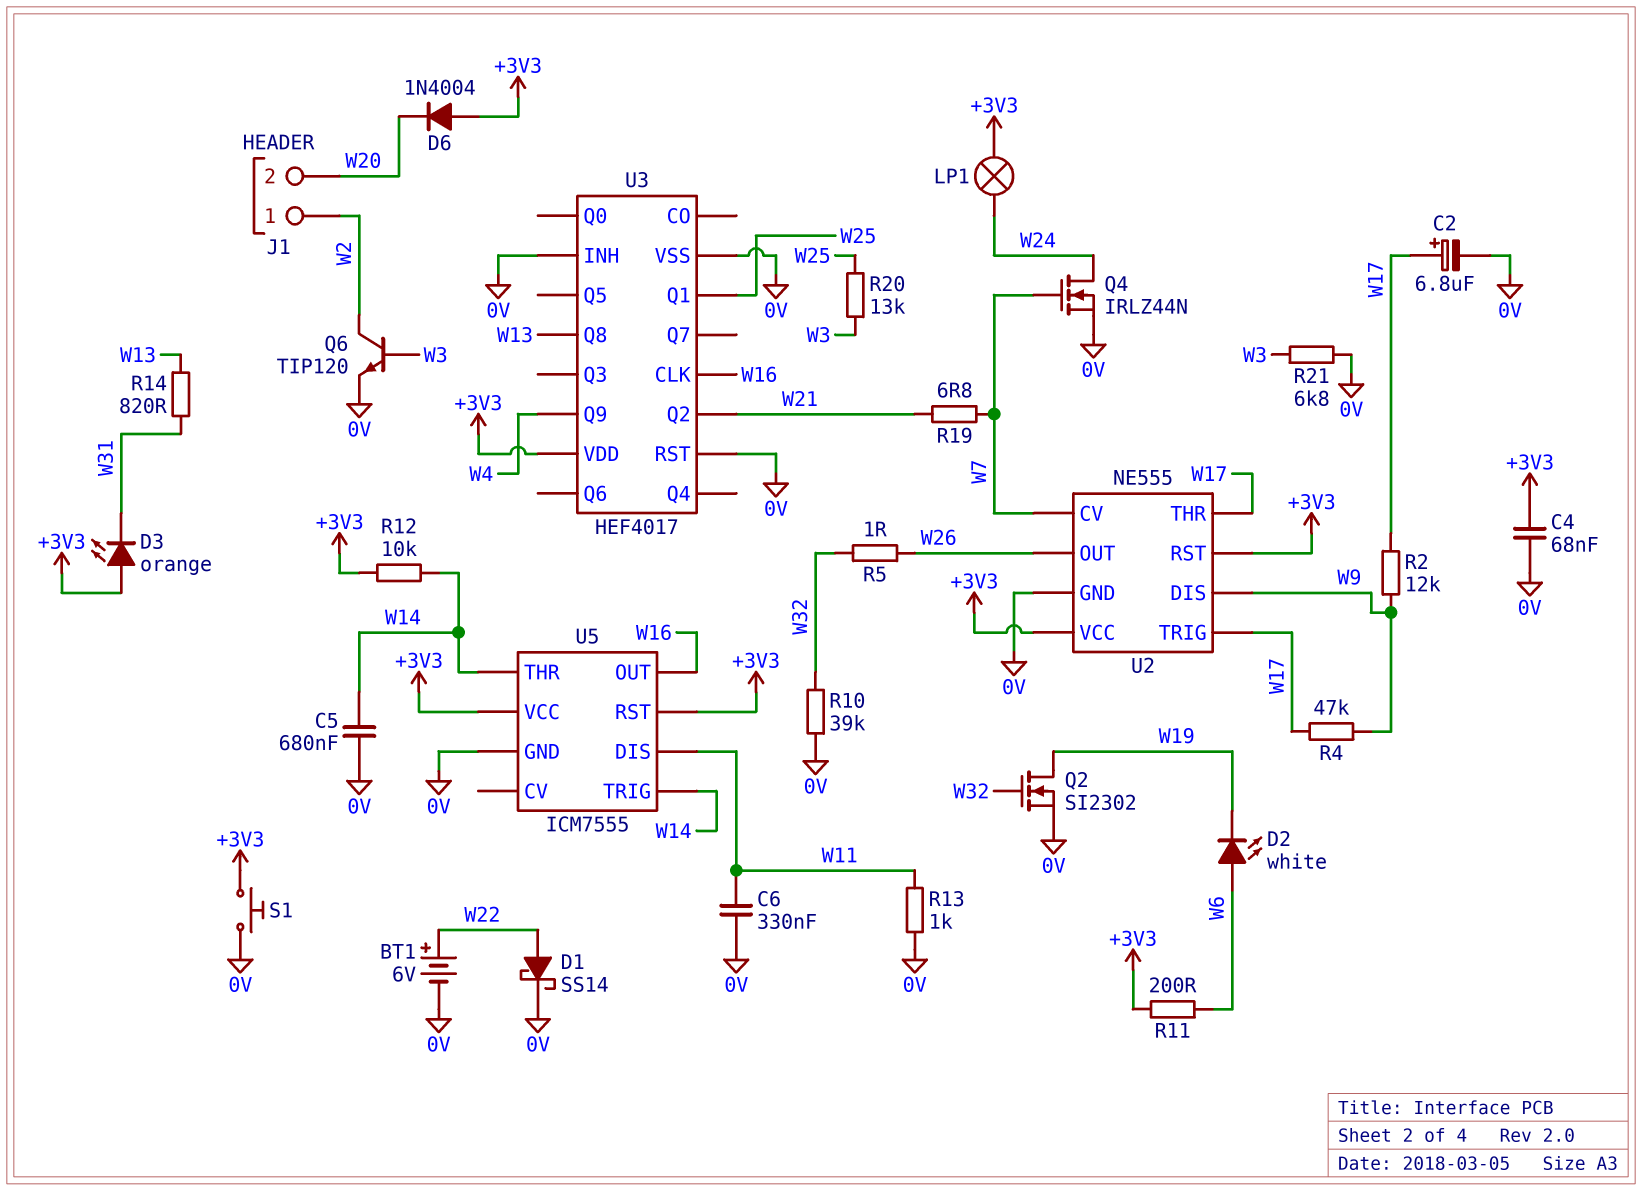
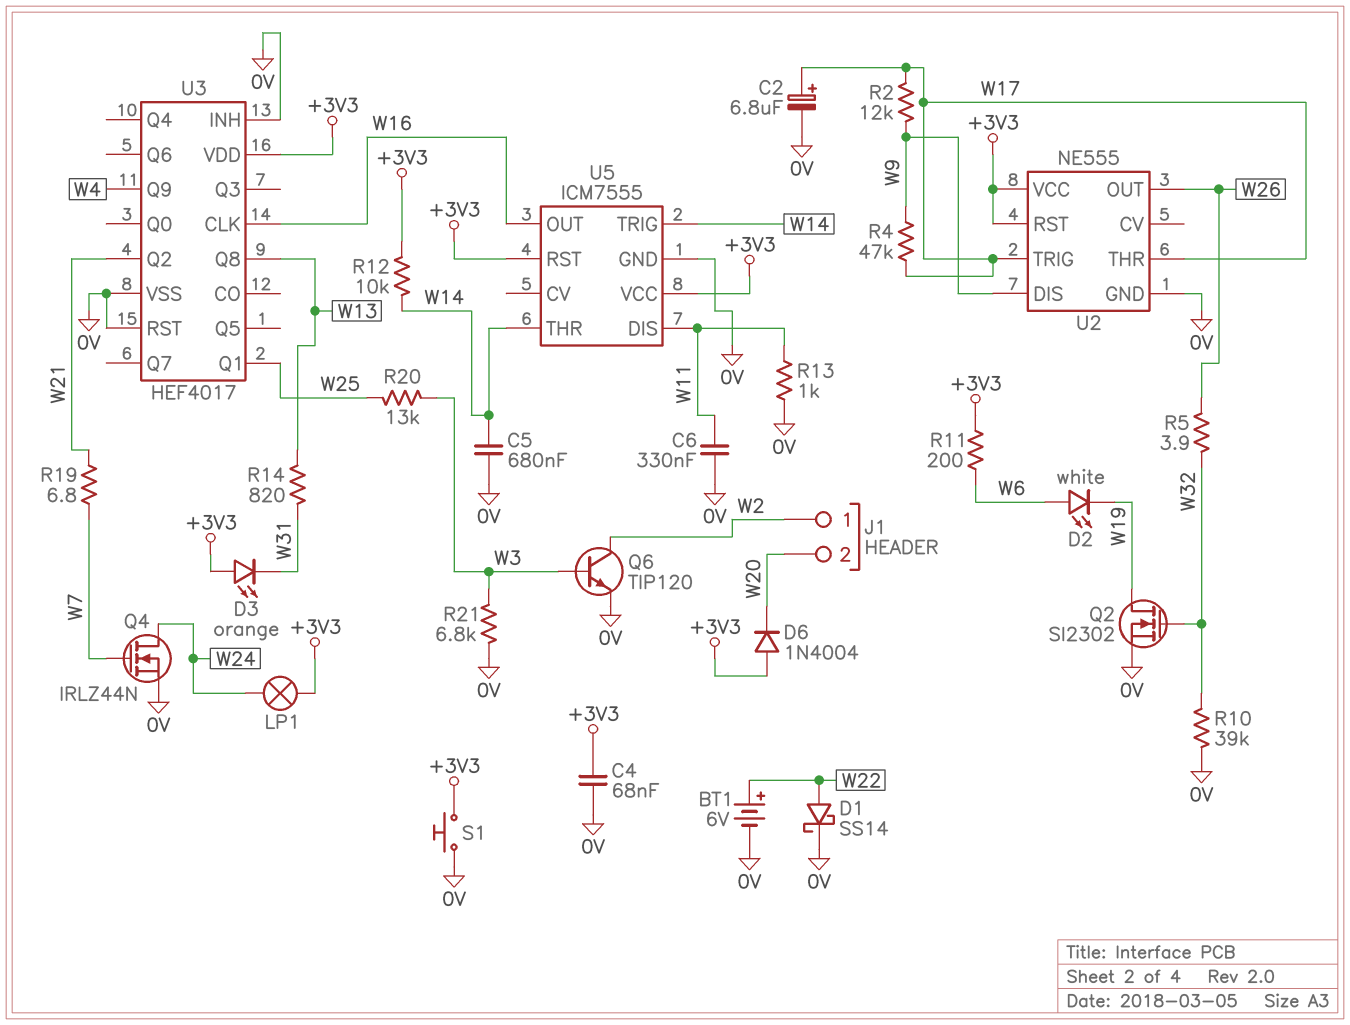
R5: 1 (W26, W32) -> 3.9 (W26, W32)
U2 pin CV: W7 -> none

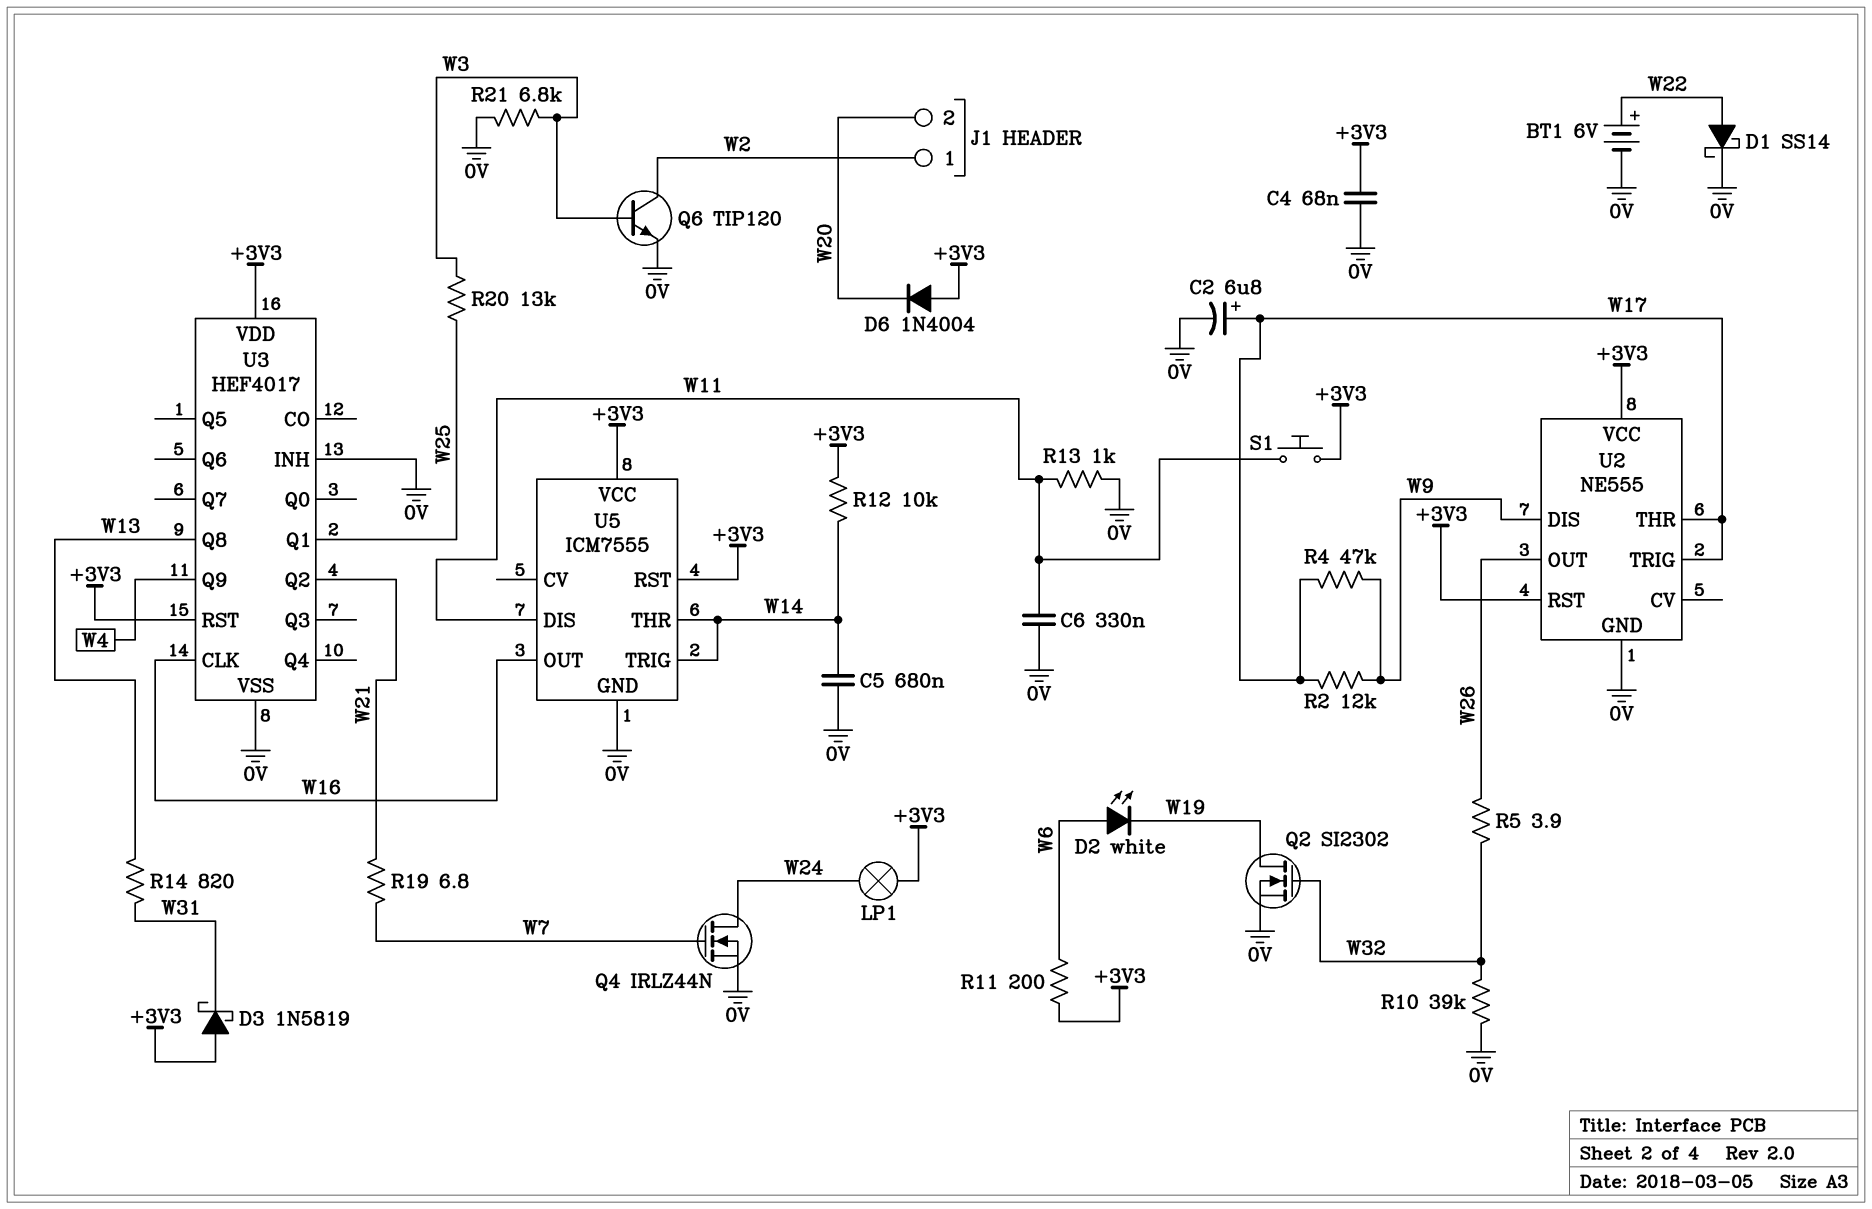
D3: LED orange (A +3V3, K W31) -> schottky 1N5819 (A +3V3, K W31)
S1: button (+3V3, 0V) -> button (+3V3, W11)
U3 pin RST: 0V -> +3V3

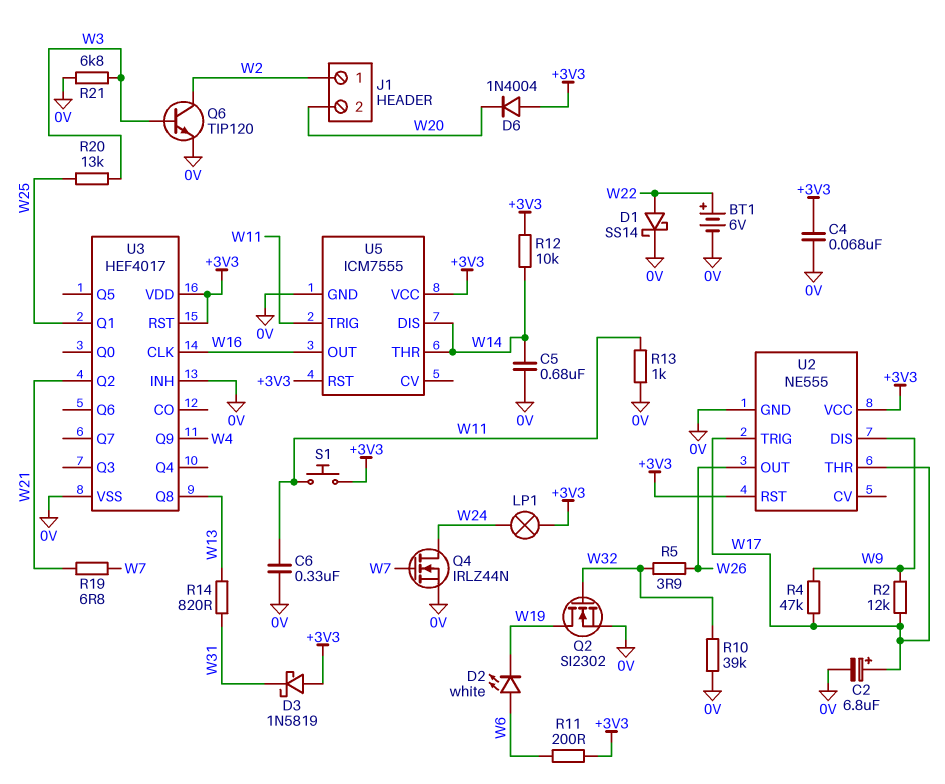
U5 pin DIS: W11 -> W14
U5 pin TRIG: W14 -> W11

